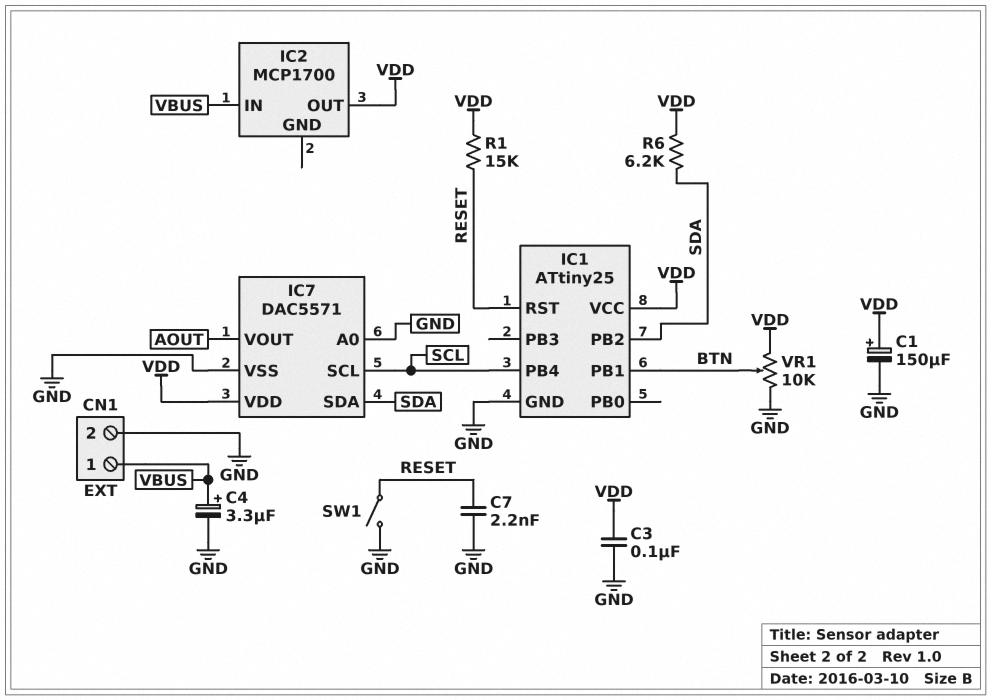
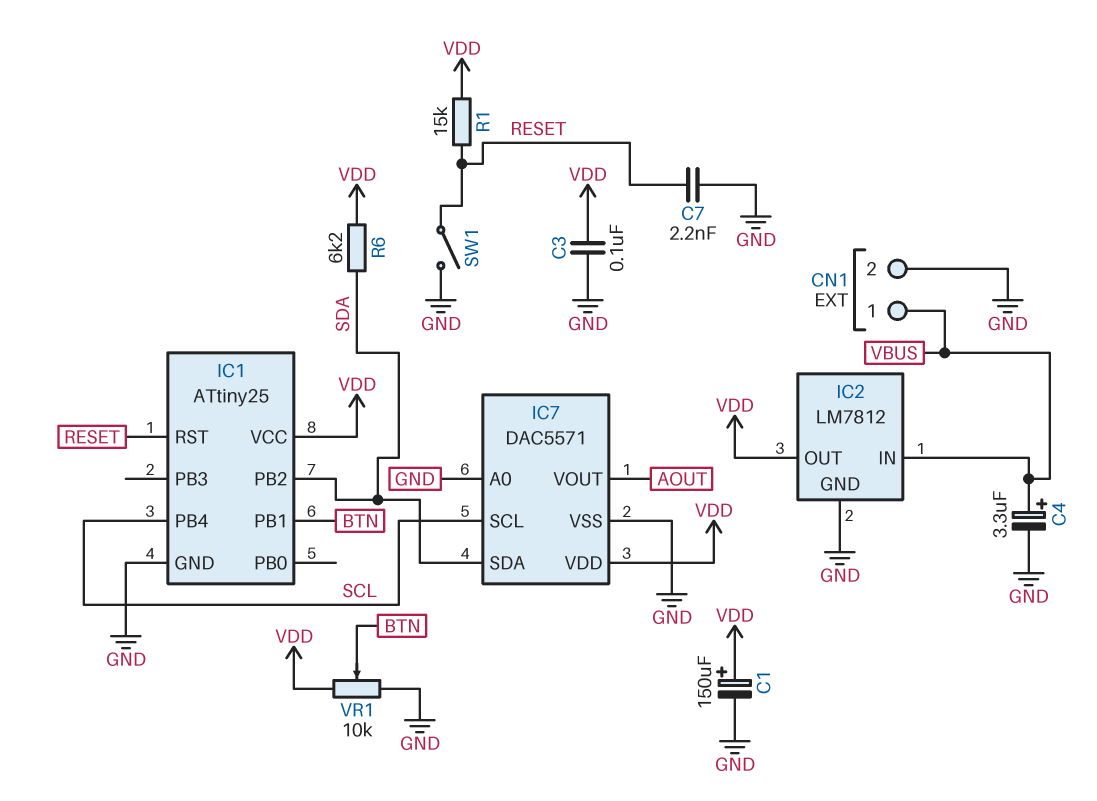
IC2: MCP1700 -> LM7812
IC2 pin GND: none -> GND

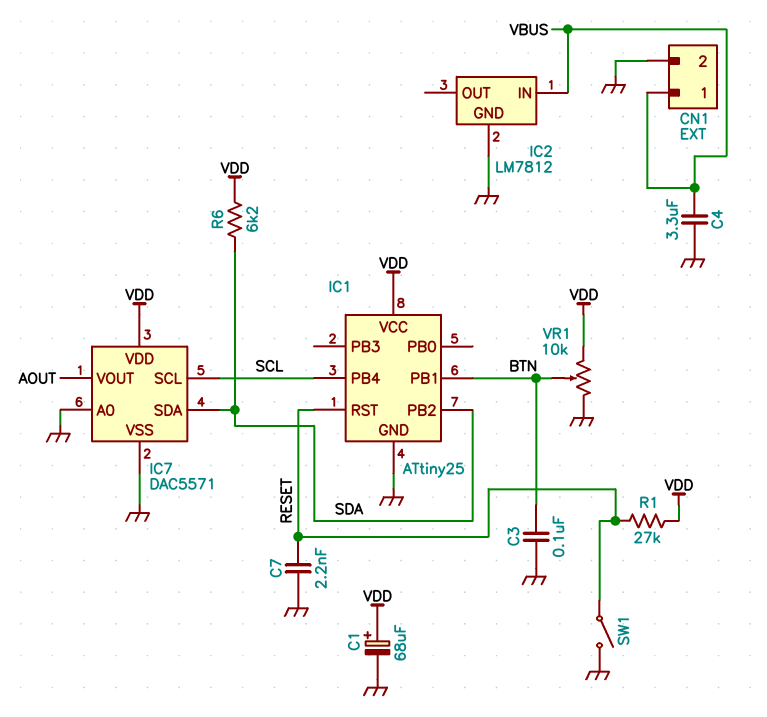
C1: 150uF (plus VDD, minus GND) -> 68uF (plus VDD, minus GND)
C3: 100nF (GND, VDD) -> 100nF (BTN, GND)
C4: 3.3uF (plus VBUS, minus GND) -> 3.3uF (GND, VBUS)
IC2 pin OUT: VDD -> none
R1: 15k (RESET, VDD) -> 27k (RESET, VDD)

